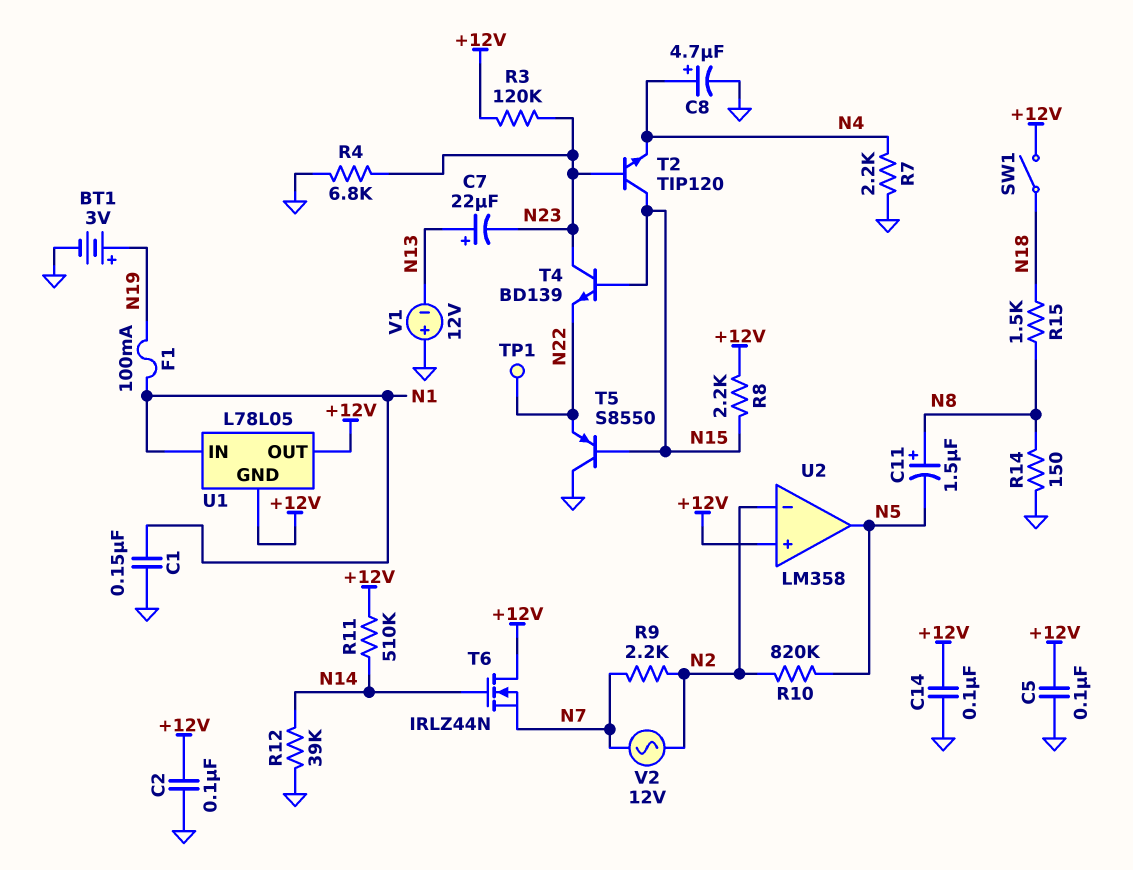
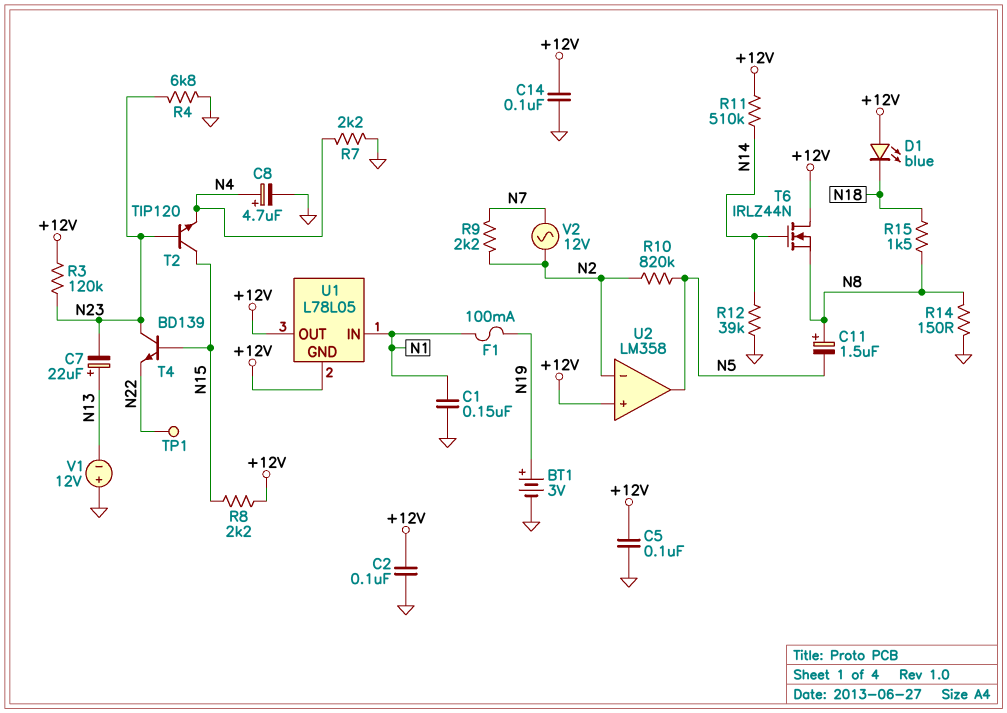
D1: none -> LED blue (A +12V, K N18)
SW1: switch (+12V, N18) -> none
T5: PNP S8550 (B N15, C GND, E N22) -> none
T6: NMOS IRLZ44N (G N14, D +12V, S N7) -> NMOS IRLZ44N (G N14, D +12V, S N8)

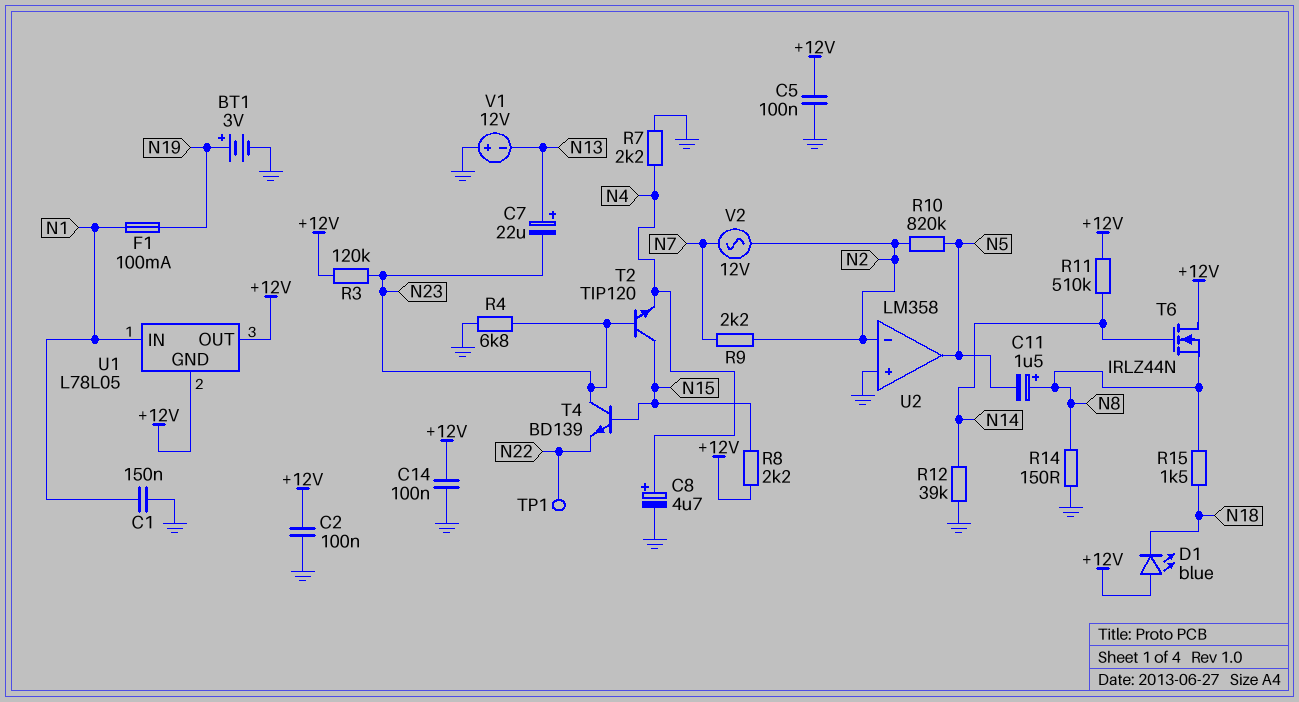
U2 pin in+: +12V -> GND

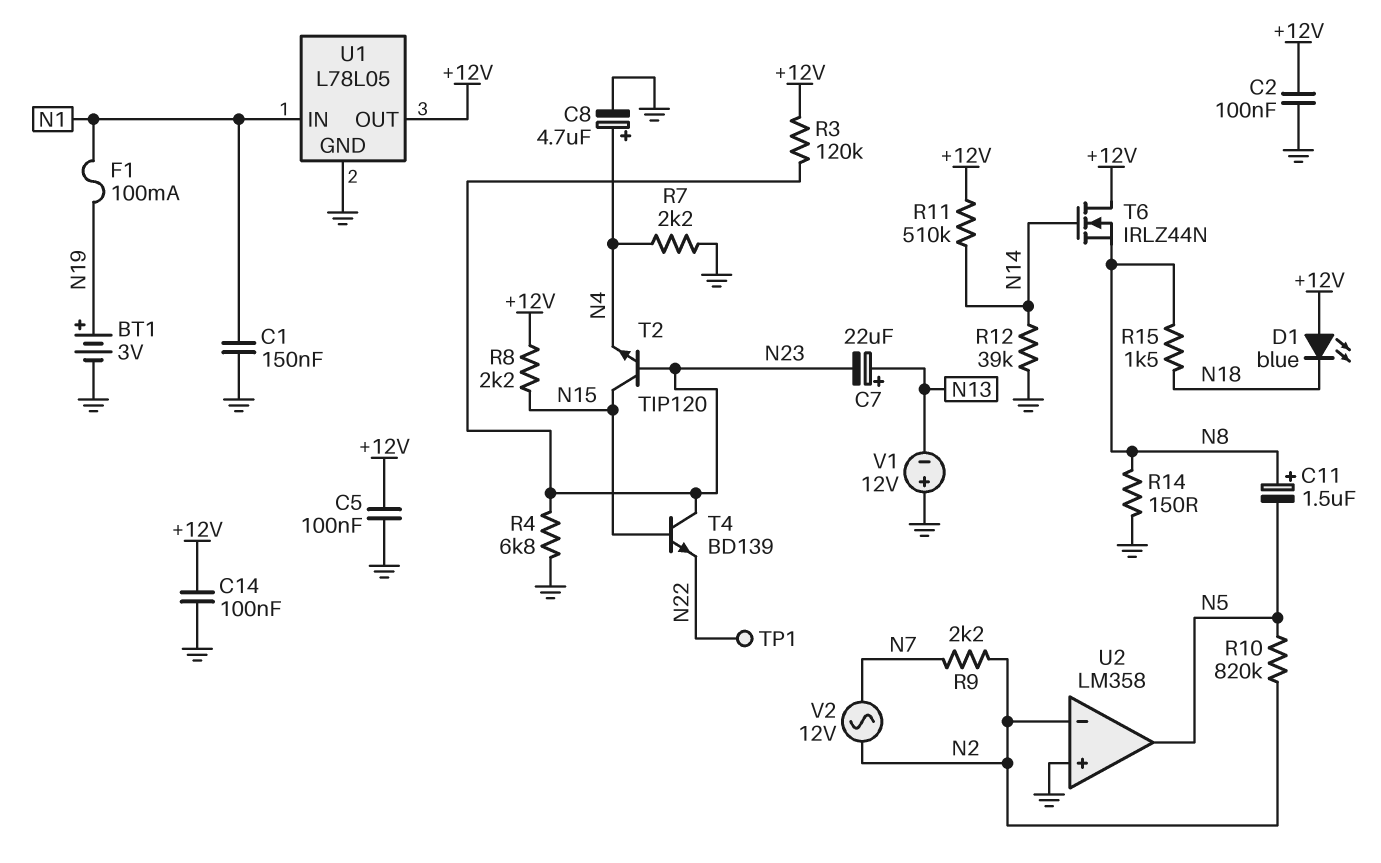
U1 pin GND: +12V -> GND

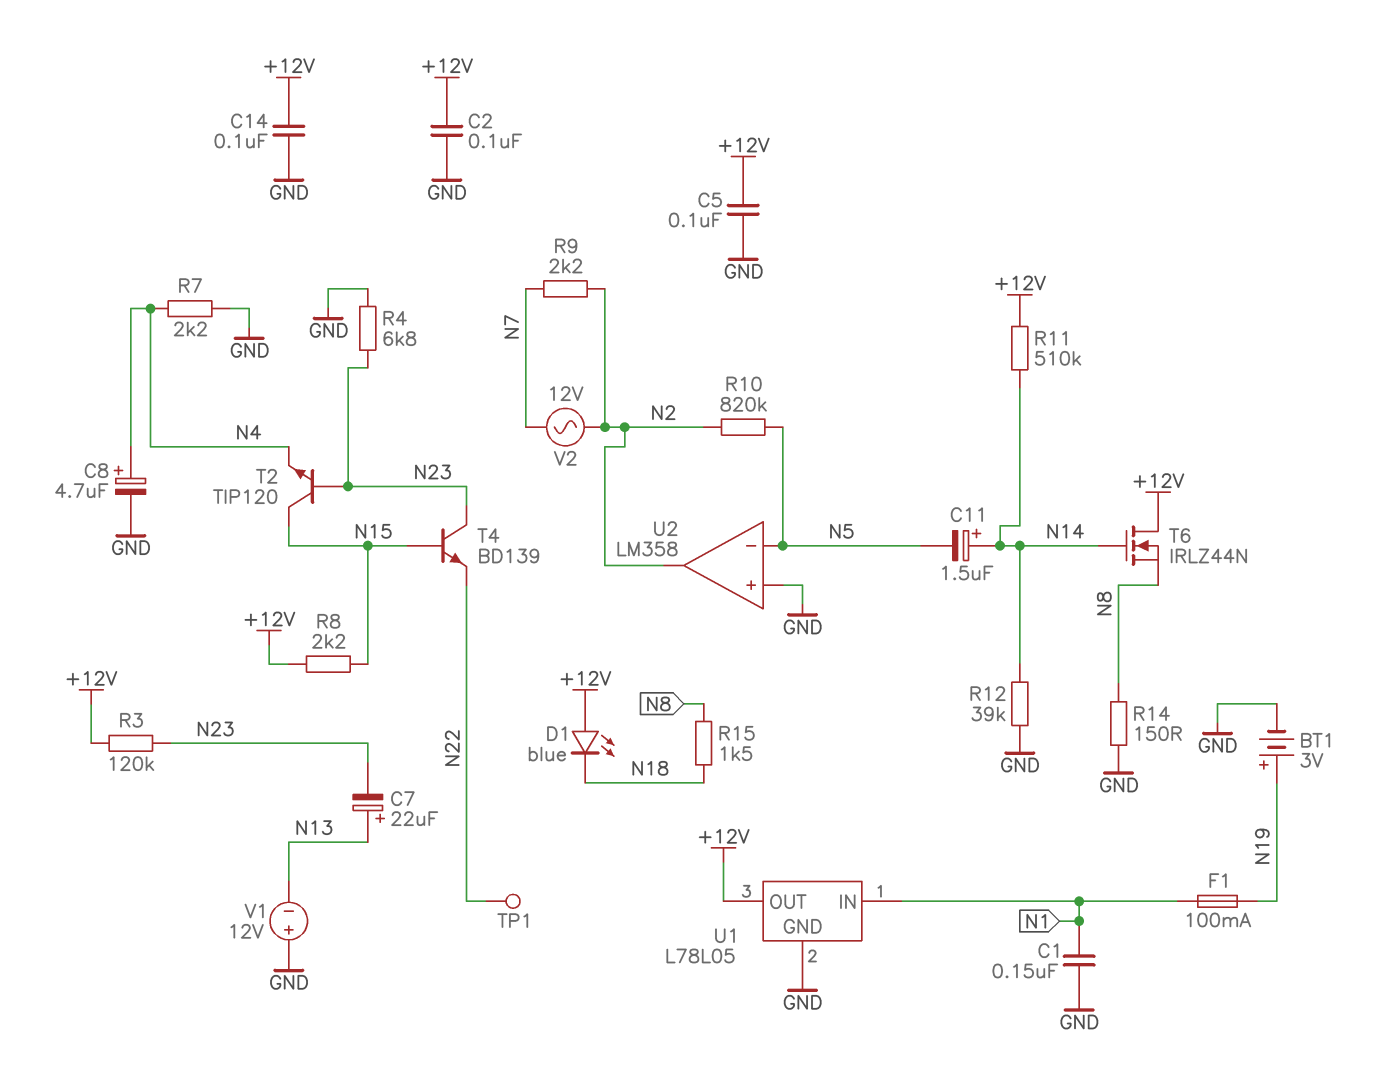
C11: 1.5uF (plus N8, minus N5) -> 1.5uF (plus N14, minus N5)
U2 pin in-: N2 -> N5
U2 pin out: N5 -> N2

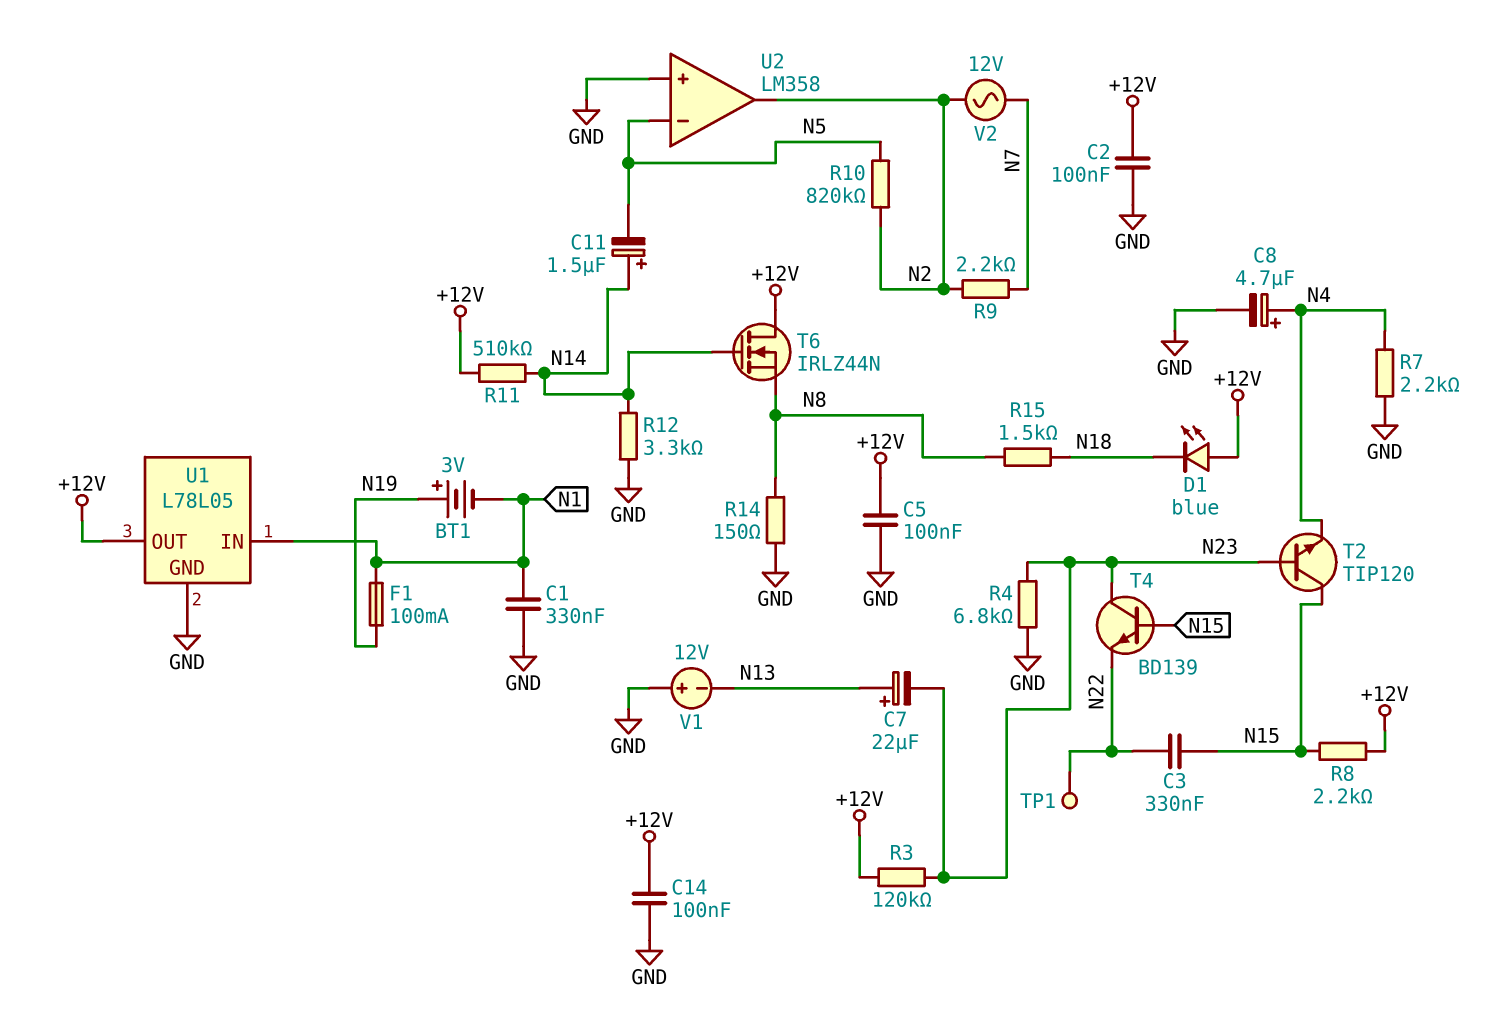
BT1: 3V (plus N19, minus GND) -> 3V (plus N19, minus N1)
C1: 150nF (GND, N1) -> 330nF (GND, N1)
C3: none -> 330nF (N15, N22)
R12: 39k (GND, N14) -> 3.3k (GND, N14)

